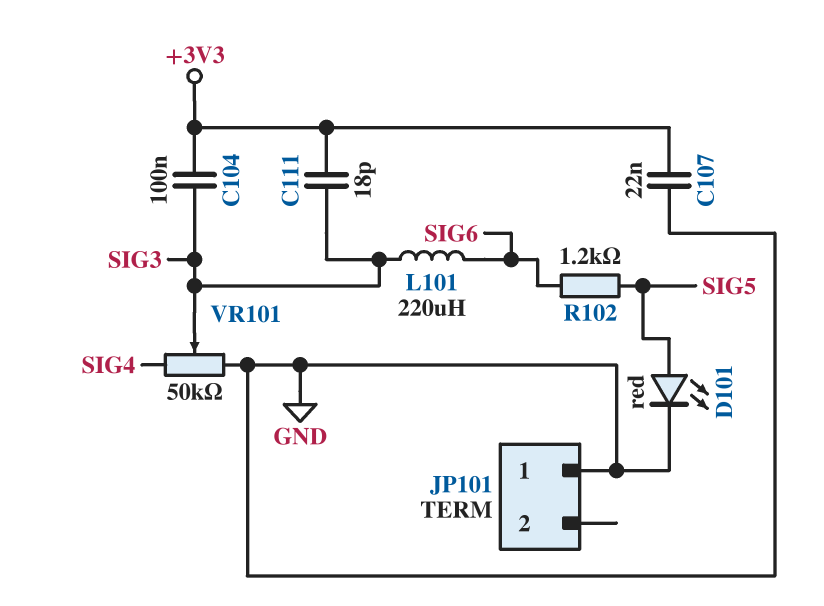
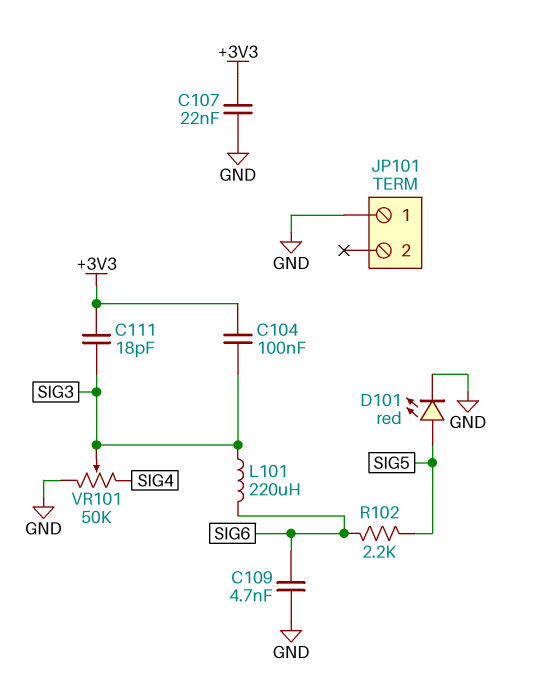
C109: none -> 4.7nF (GND, SIG6)
R102: 1.2k (SIG5, SIG6) -> 2.2k (SIG5, SIG6)

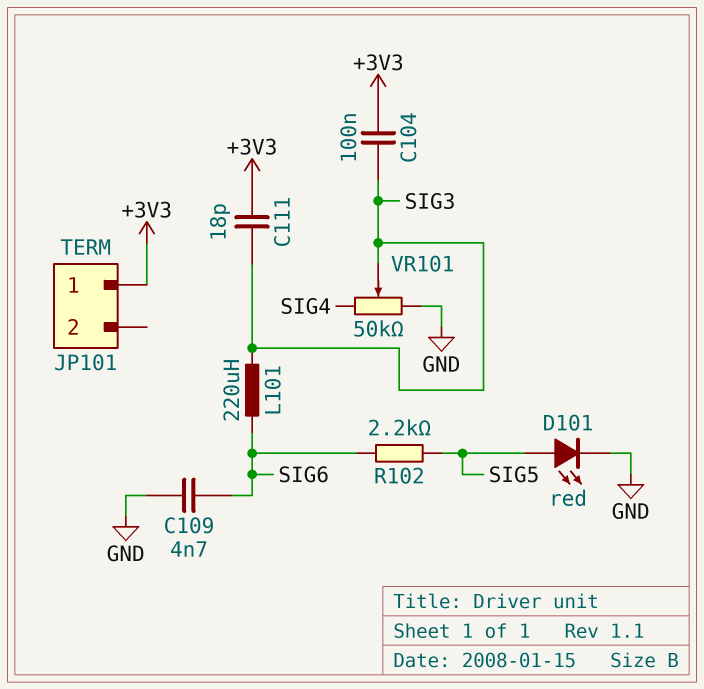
C107: 22nF (+3V3, GND) -> none
JP101 pin 1: GND -> +3V3

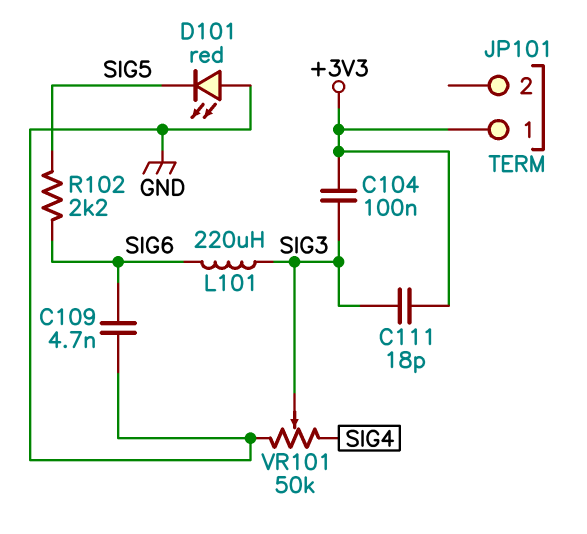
D101: LED red (A SIG5, K GND) -> LED red (A GND, K SIG5)

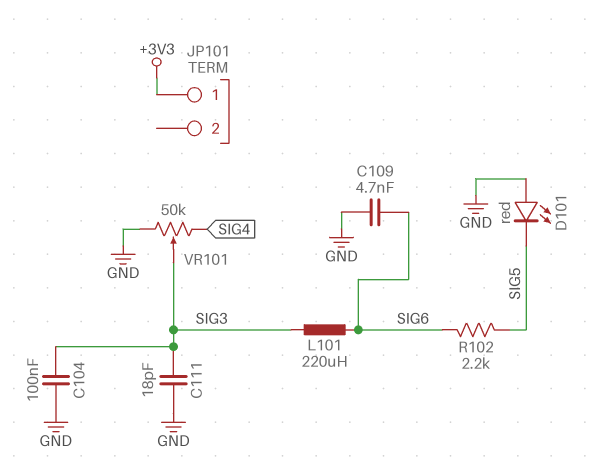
C104: 100nF (+3V3, SIG3) -> 100nF (GND, SIG3)
C111: 18pF (+3V3, SIG3) -> 18pF (GND, SIG3)

